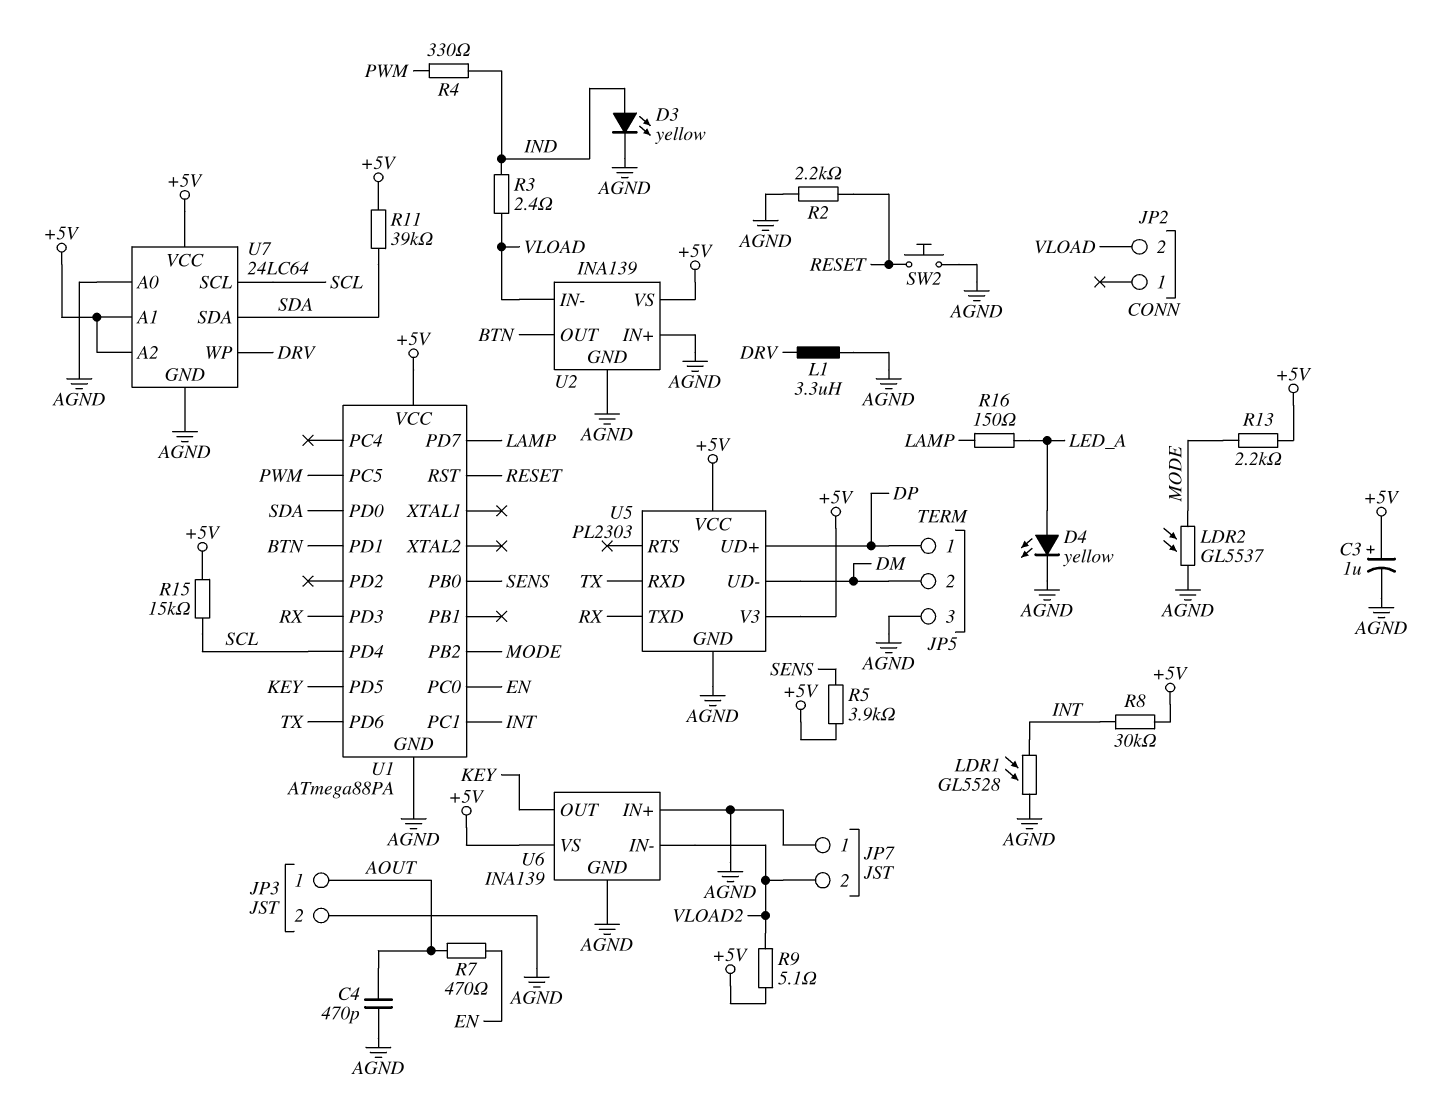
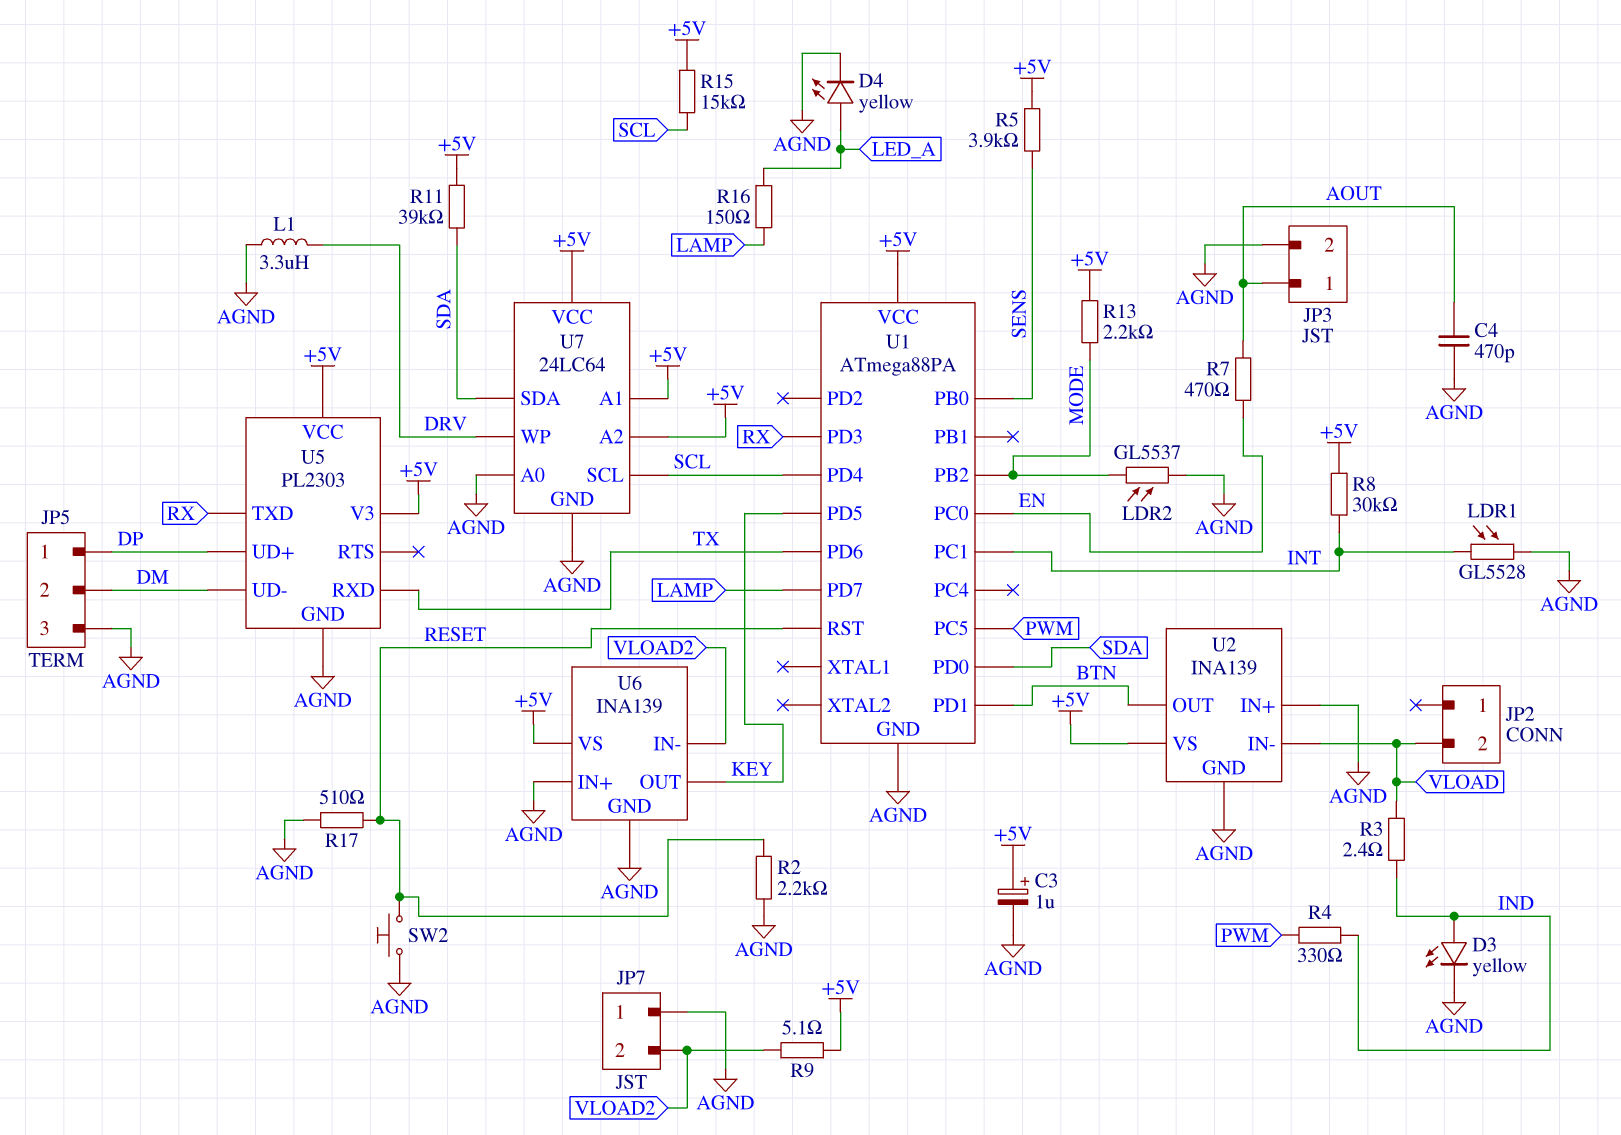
R17: none -> 510 (AGND, RESET)

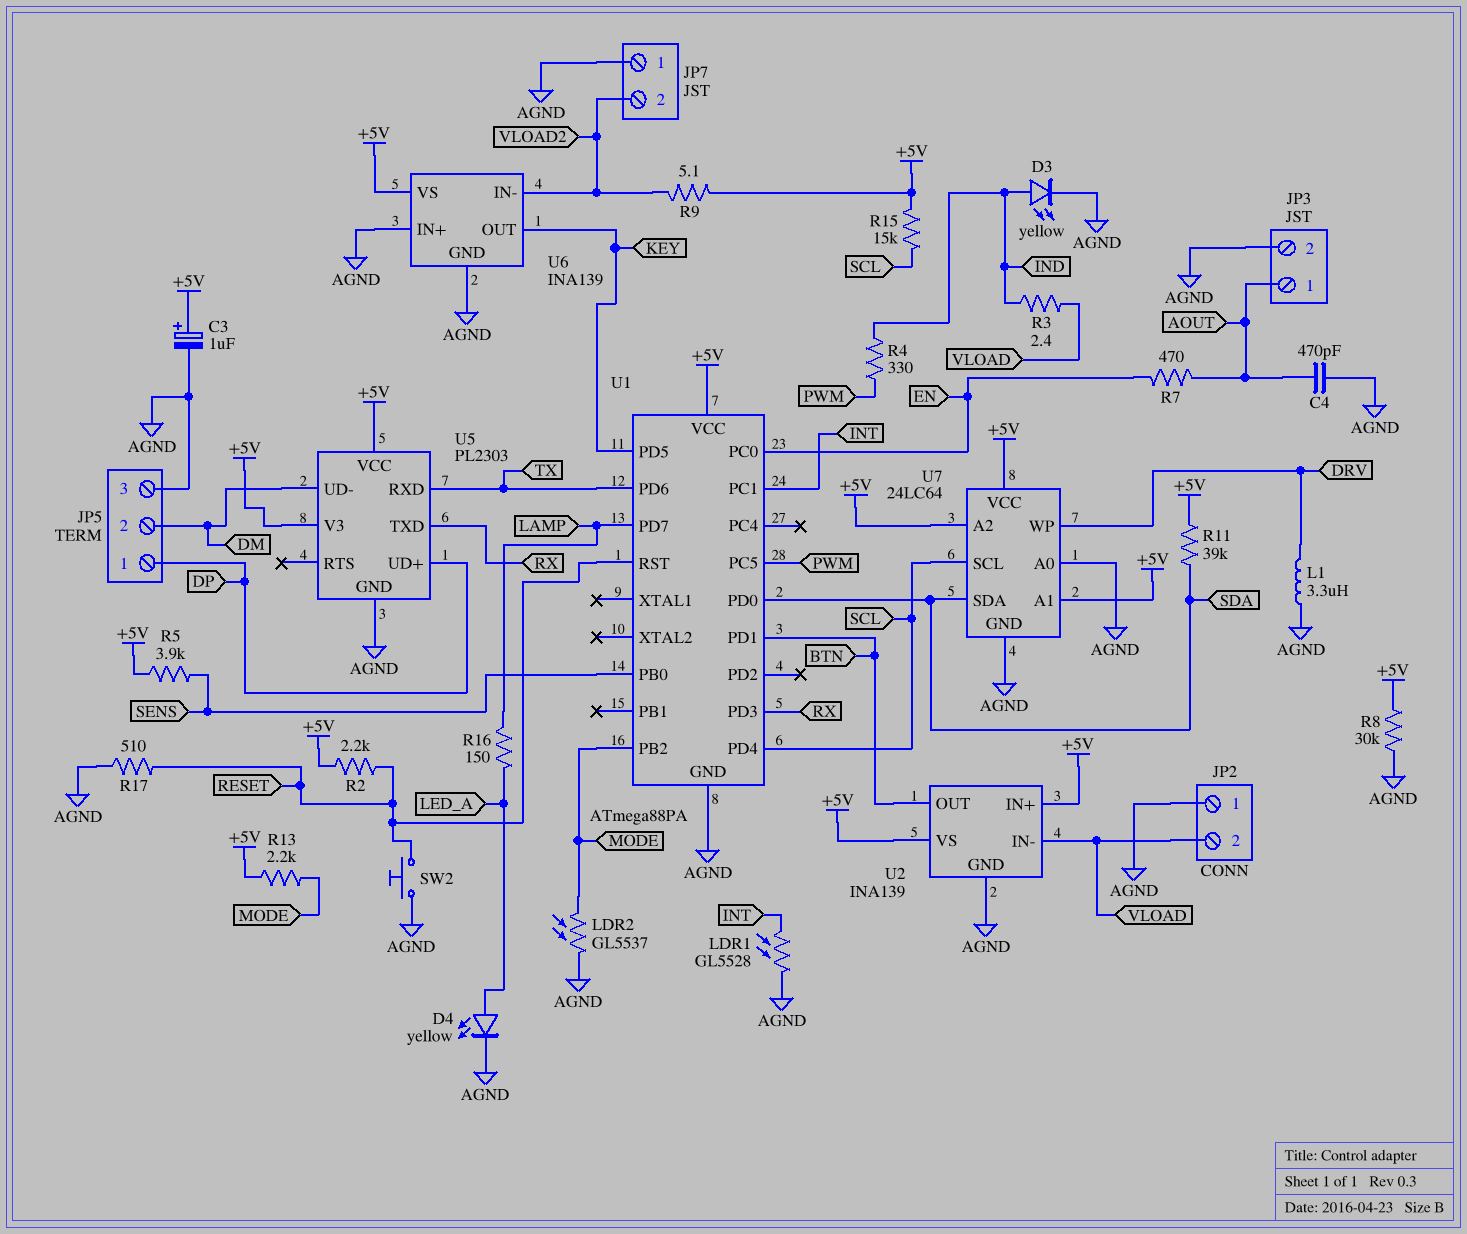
JP2 pin 1: none -> AGND
R2: 2.2k (AGND, RESET) -> 2.2k (+5V, RESET)
R8: 30k (+5V, INT) -> 30k (+5V, AGND)
U2 pin IN+: AGND -> +5V

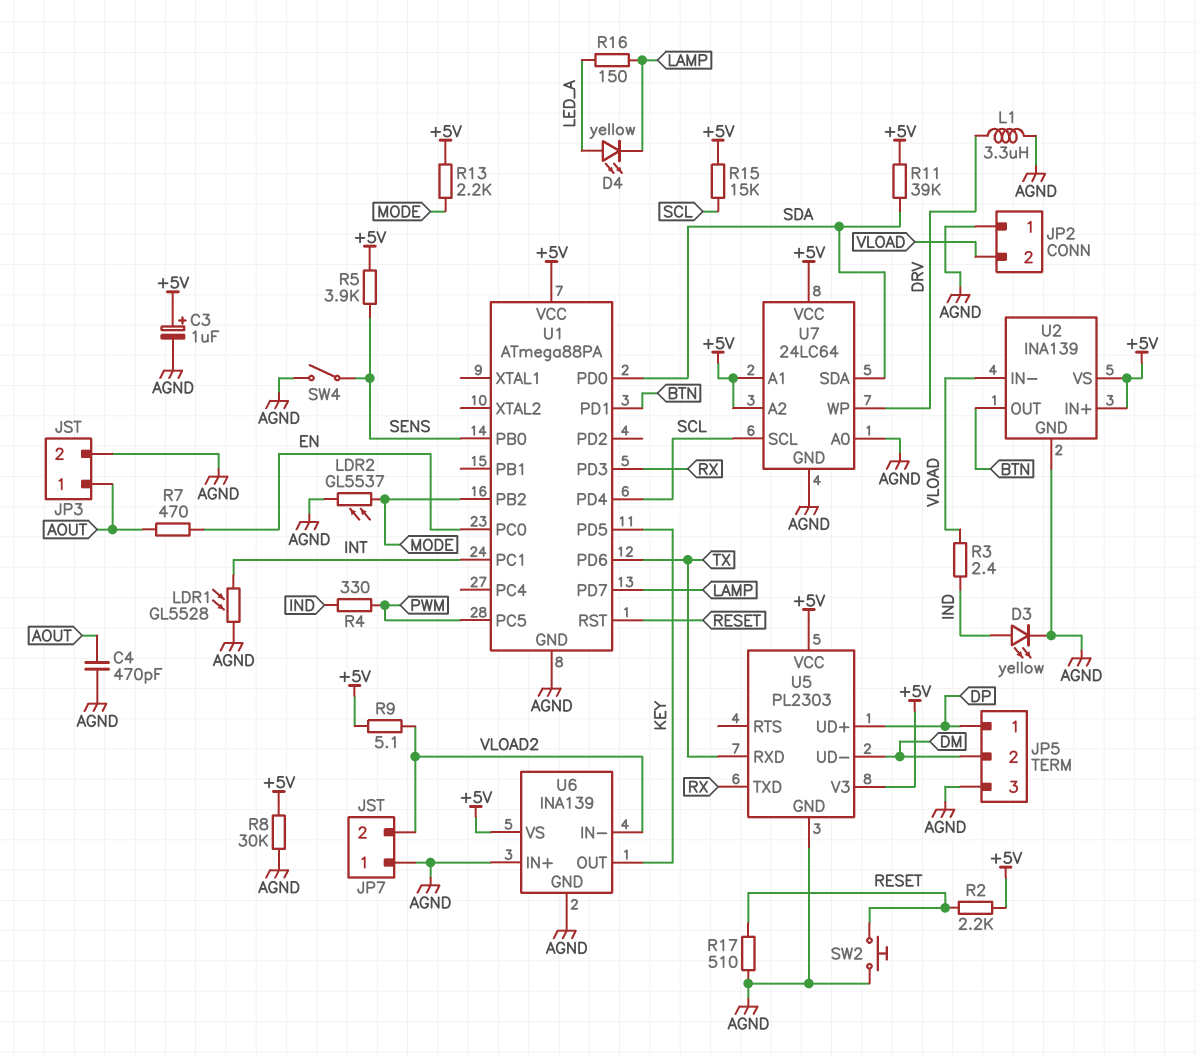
D4: LED yellow (A LED_A, K AGND) -> LED yellow (A LED_A, K LAMP)
SW4: none -> switch (AGND, SENS)

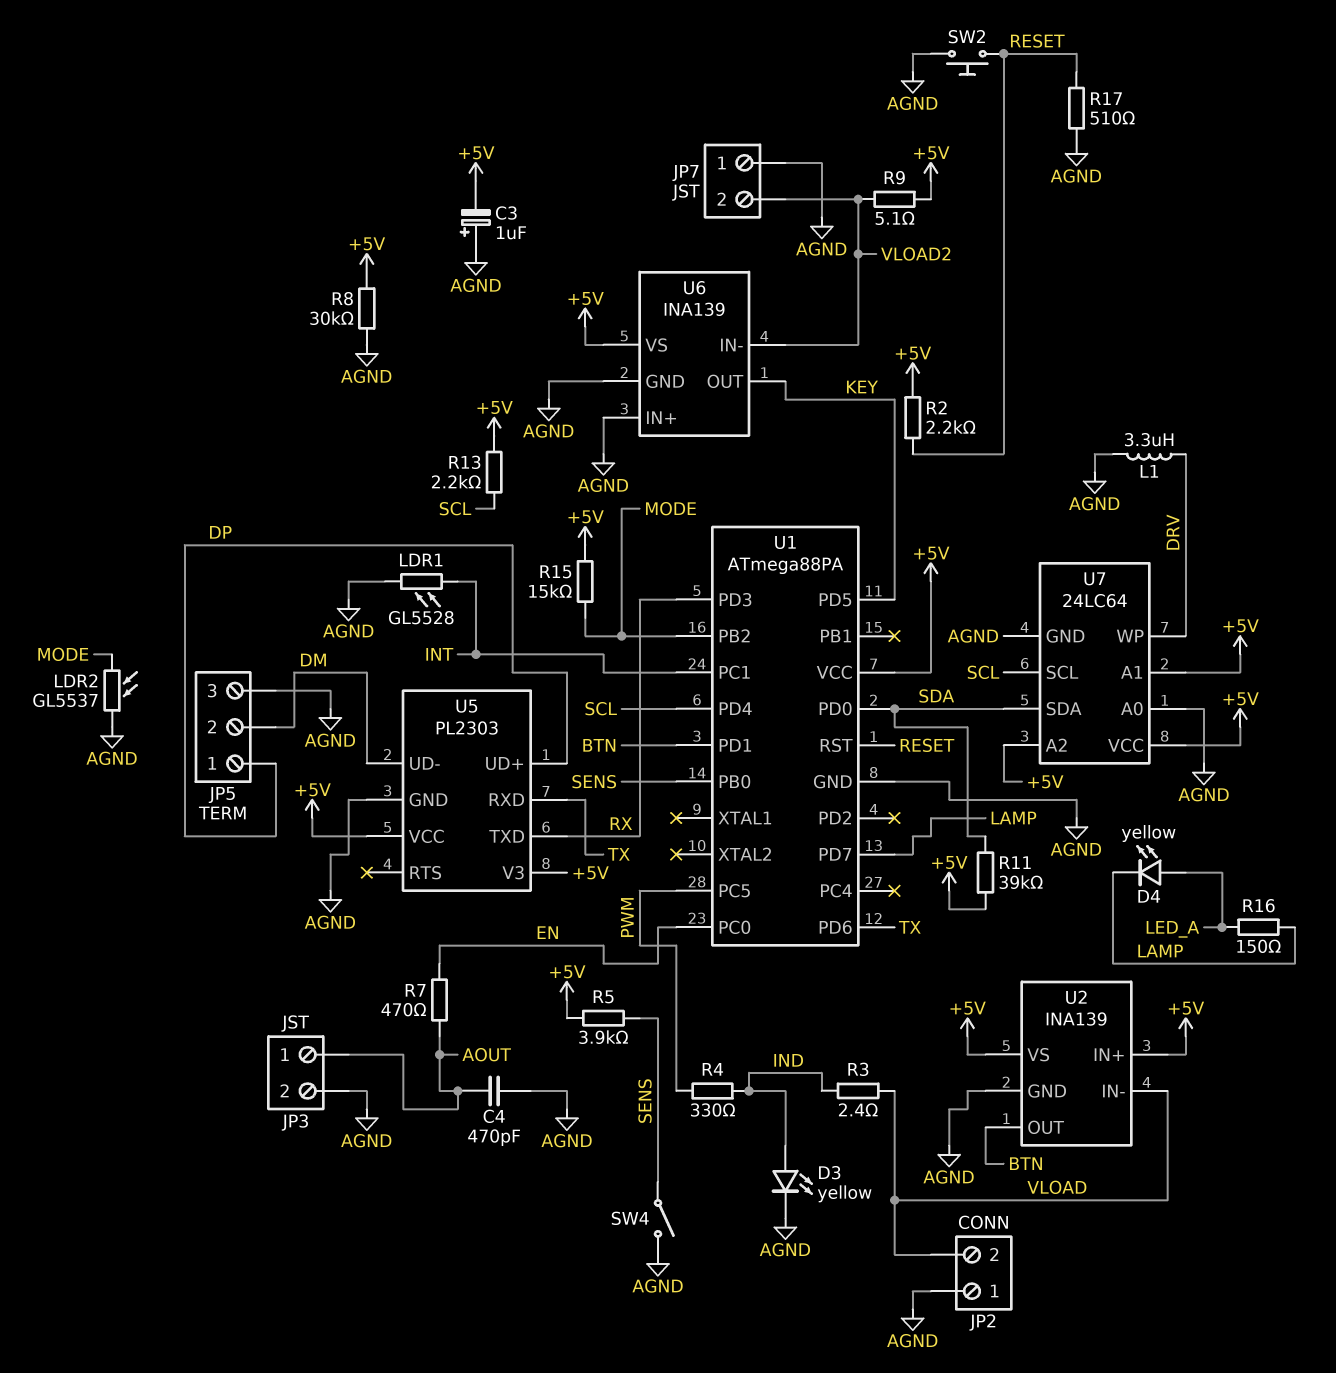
C3: 1uF (plus +5V, minus AGND) -> 1uF (plus AGND, minus +5V)
R13: 2.2k (+5V, MODE) -> 2.2k (+5V, SCL)
R15: 15k (+5V, SCL) -> 15k (+5V, MODE)

